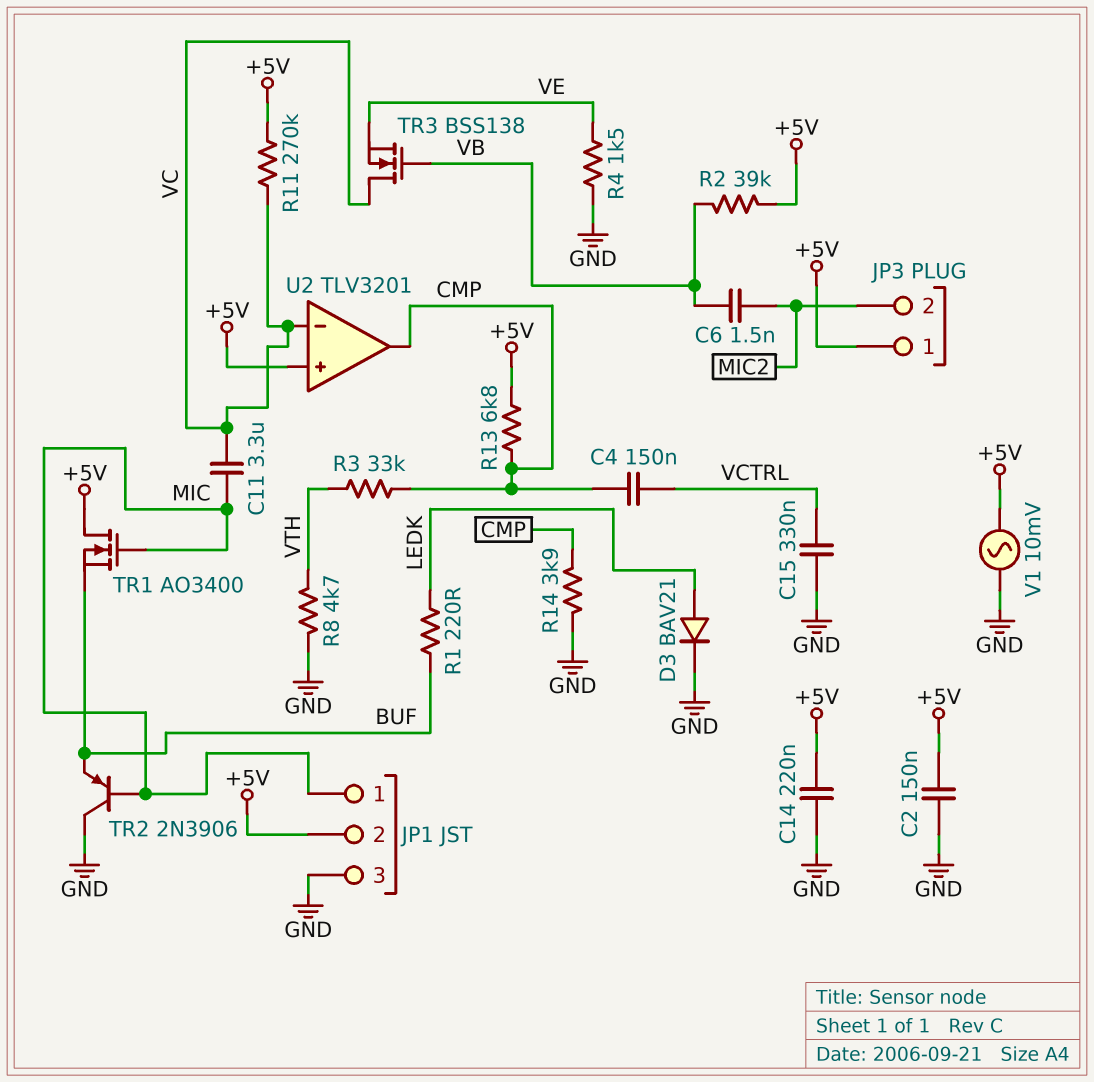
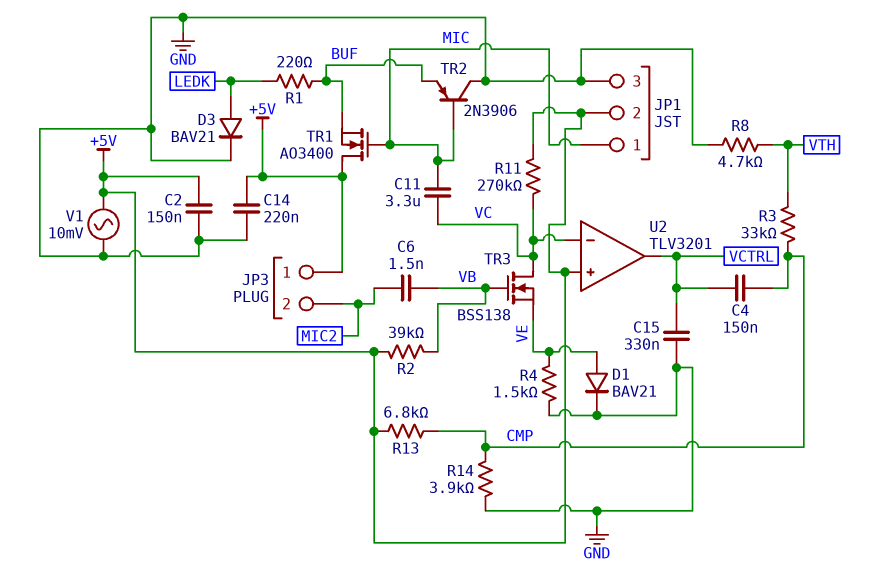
D1: none -> diode BAV21 (A VE, K GND)
U2 pin out: CMP -> VCTRL

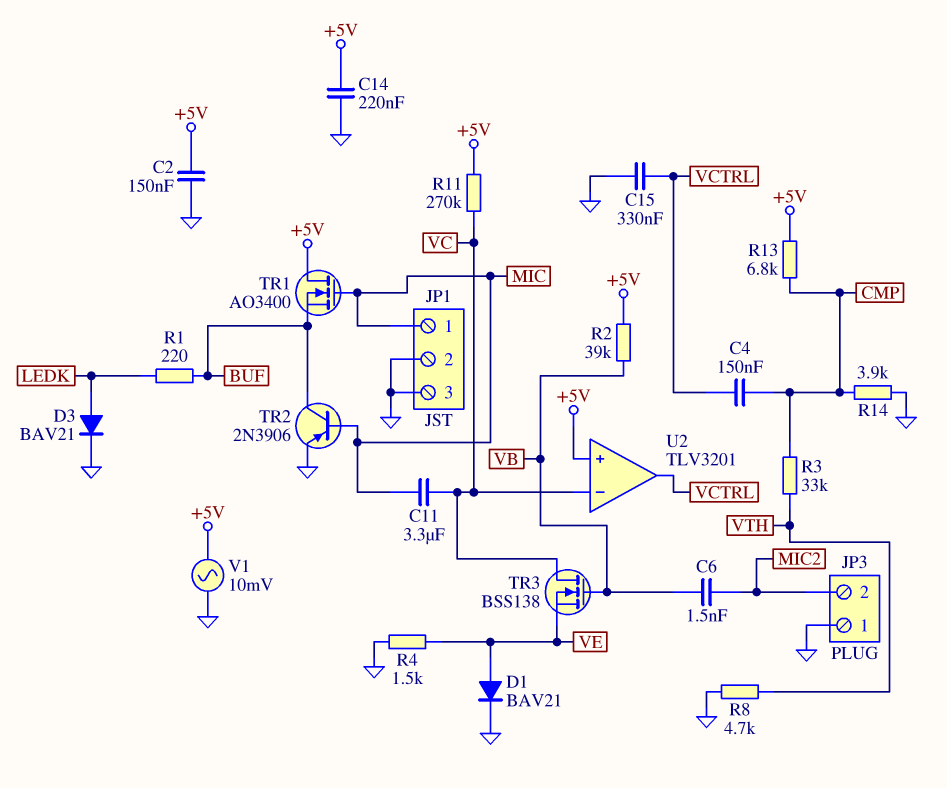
JP1 pin 2: +5V -> GND
JP3 pin 1: +5V -> GND
TR2: PNP 2N3906 (B MIC, C GND, E BUF) -> PNP 2N3906 (B MIC, C BUF, E GND)

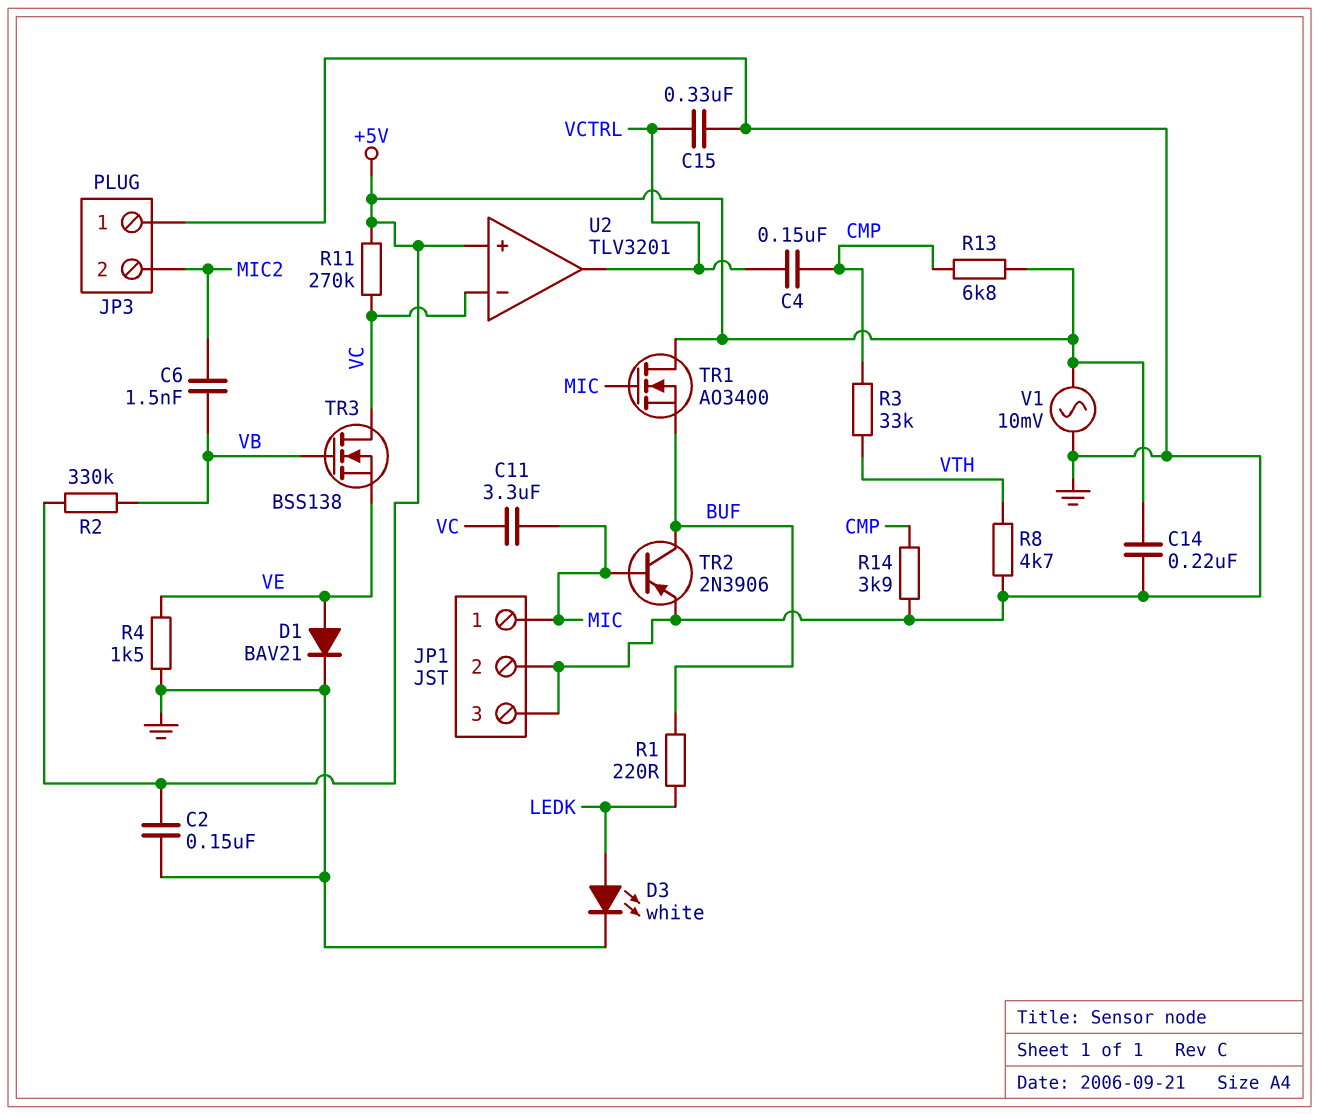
D3: diode BAV21 (A LEDK, K GND) -> LED white (A LEDK, K GND)
R2: 39k (+5V, VB) -> 330k (+5V, VB)

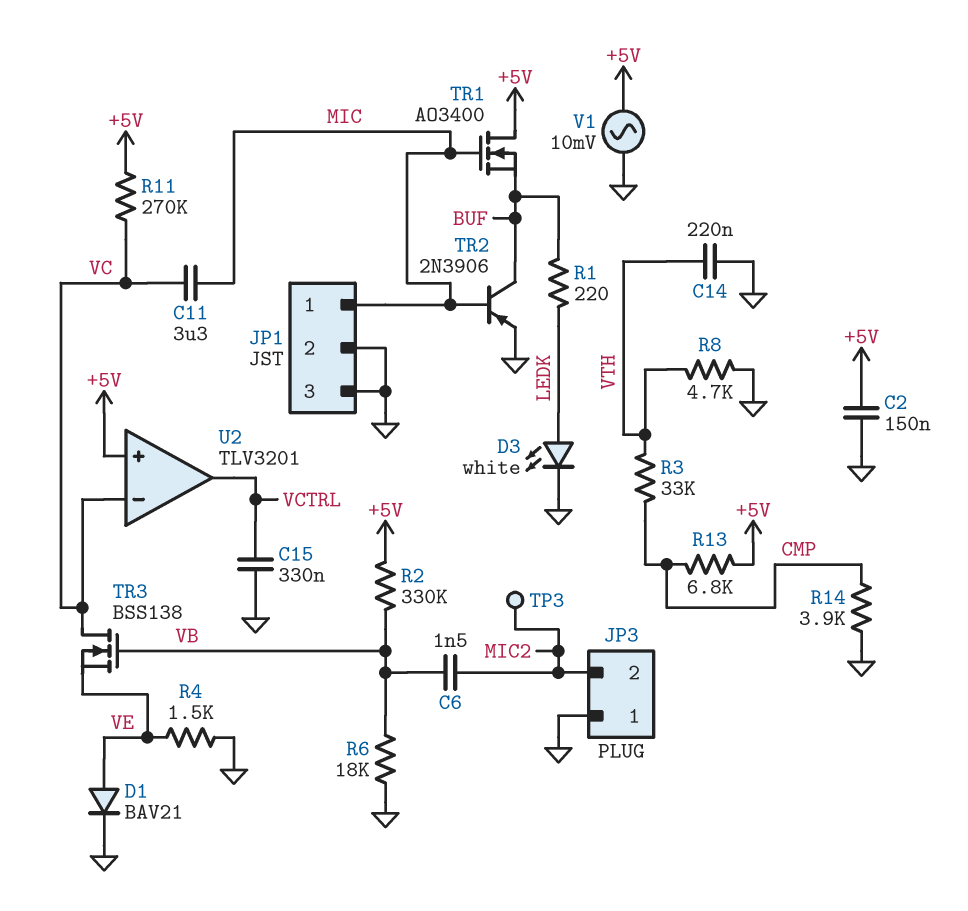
C4: 150nF (CMP, VCTRL) -> none
C14: 220nF (+5V, GND) -> 220nF (GND, VTH)
R6: none -> 18k (GND, VB)
TP3: none -> test point (MIC2)

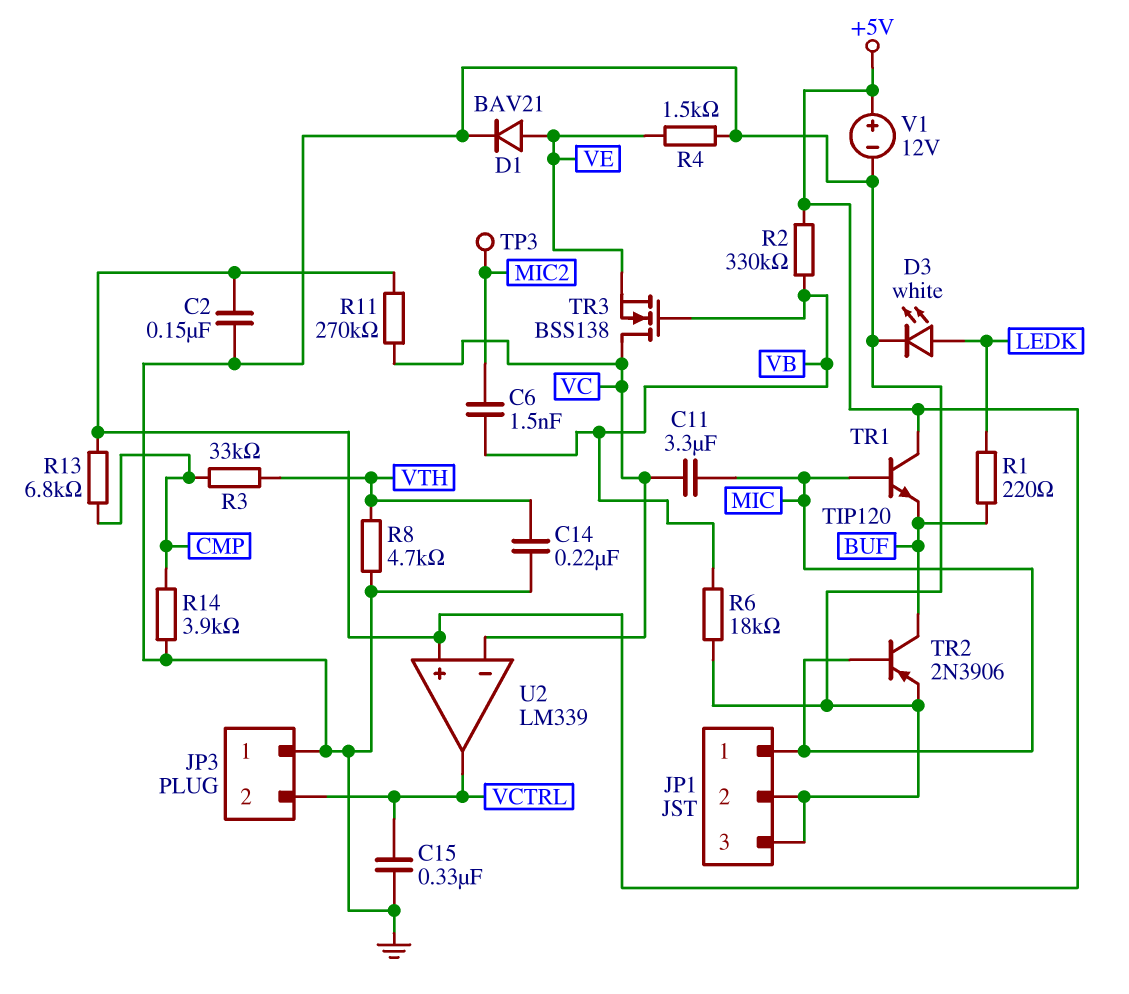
JP3 pin 2: MIC2 -> VCTRL
TR1: NMOS AO3400 (G MIC, D +5V, S BUF) -> NPN TIP120 (B MIC, C +5V, E BUF)
U2: TLV3201 -> LM339
V1: AC 10mV (+5V, GND) -> 12V (plus +5V, minus GND)

